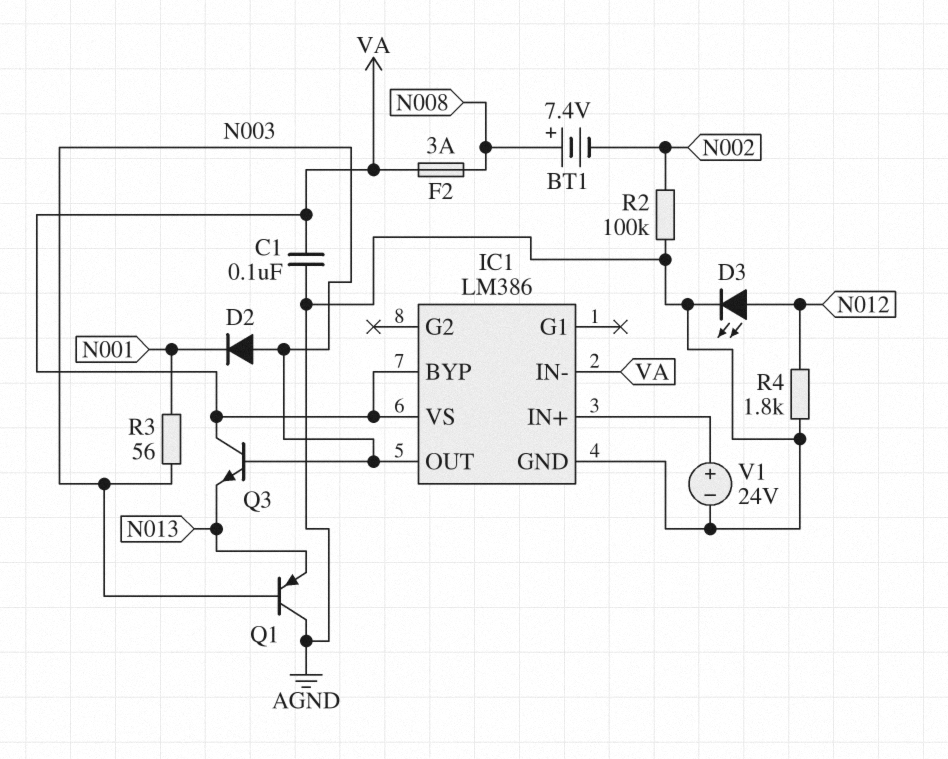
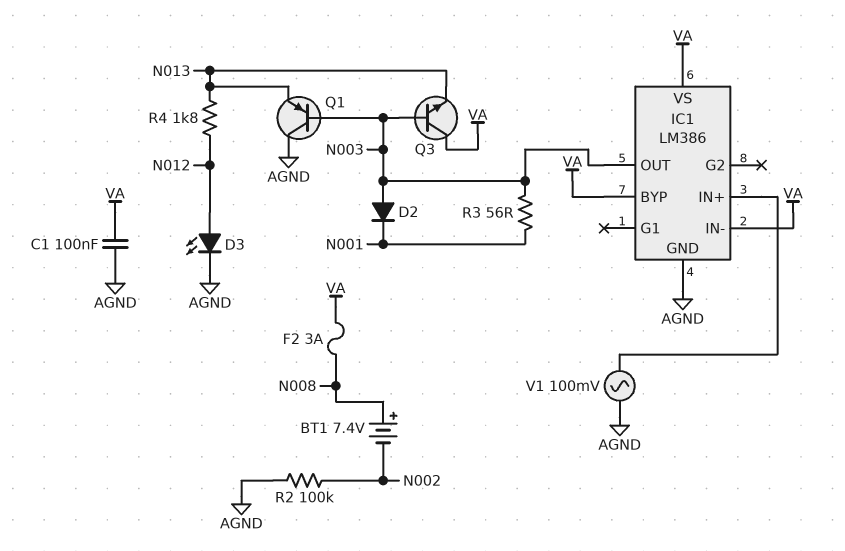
R4: 1.8k (AGND, N012) -> 1.8k (N012, N013)
V1: 24V (plus IC1/IN+, minus AGND) -> AC 100mV (AGND, IC1/IN+)

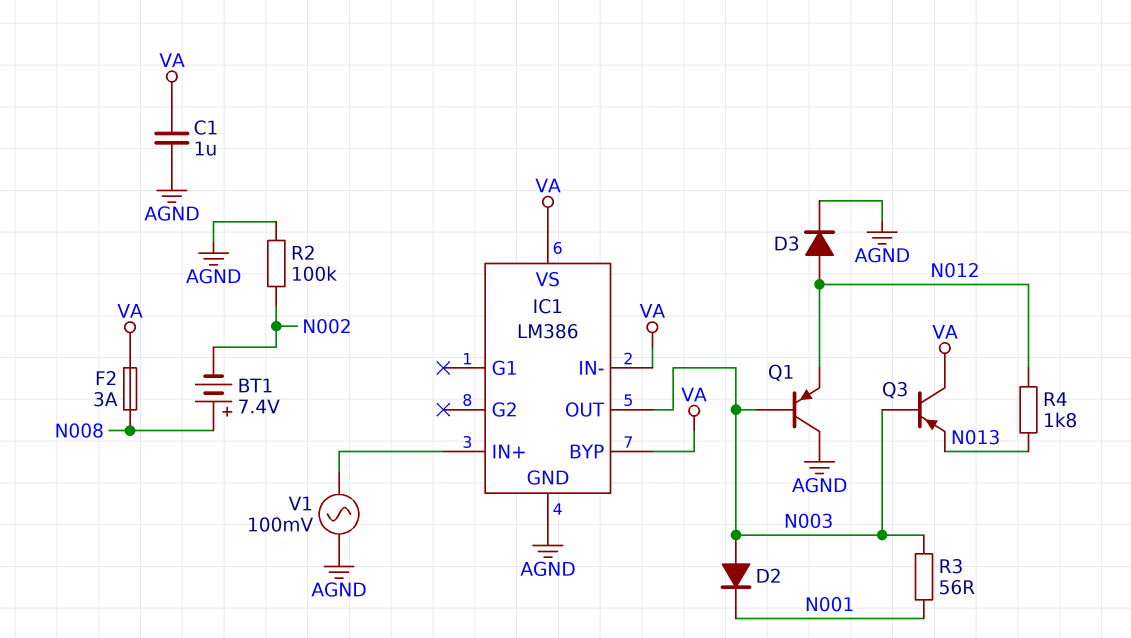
C1: 100nF (AGND, VA) -> 1uF (AGND, VA)
D3: LED (A N012, K AGND) -> diode (A N012, K AGND)
Q1: PNP (B N003, C AGND, E N013) -> PNP (B N003, C AGND, E N012)
Q3: NPN (B N003, C VA, E N013) -> PNP (B N003, C VA, E N013)

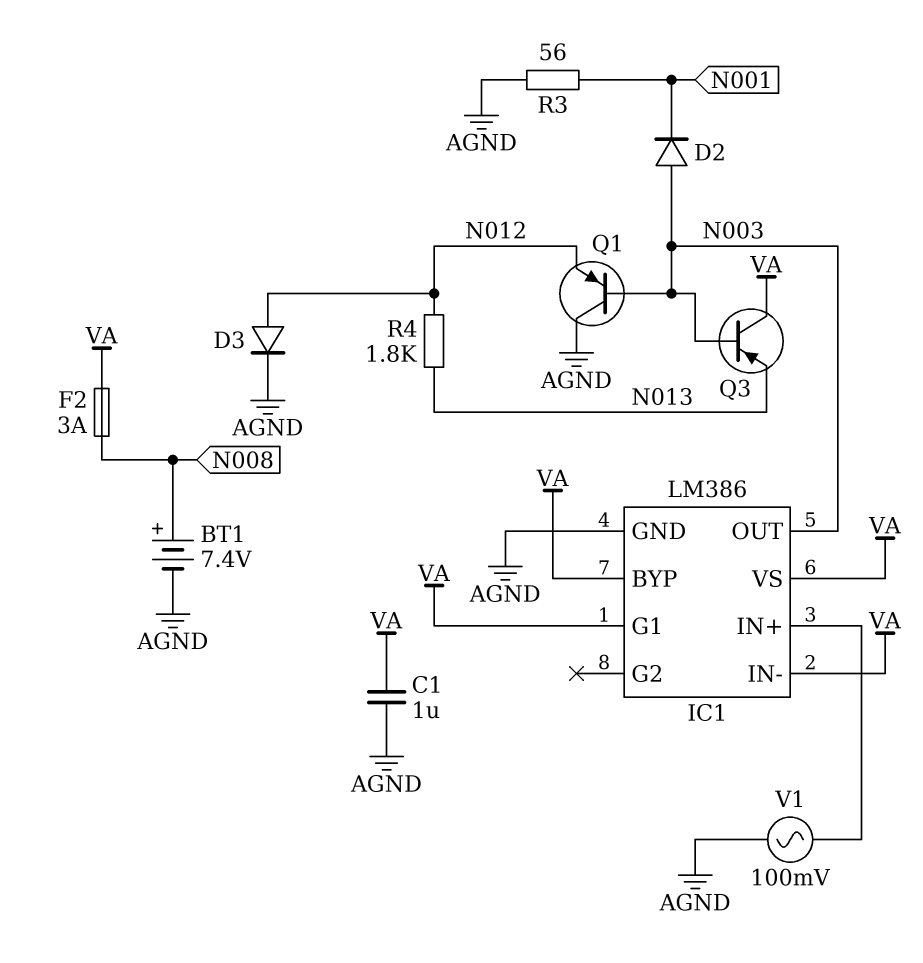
BT1: 7.4V (plus N008, minus N002) -> 7.4V (plus N008, minus AGND)
IC1 pin G1: none -> VA
R2: 100k (AGND, N002) -> none
R3: 56 (N001, N003) -> 56 (AGND, N001)

